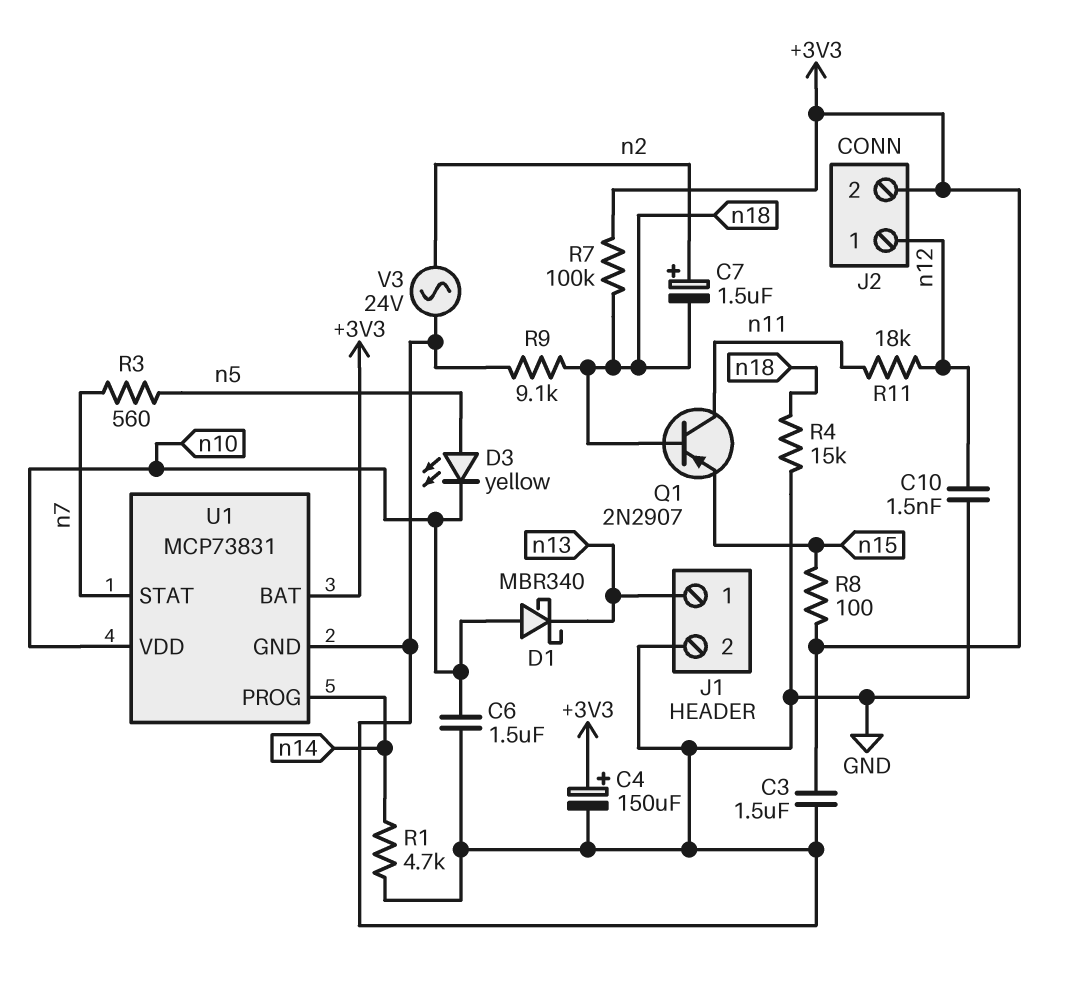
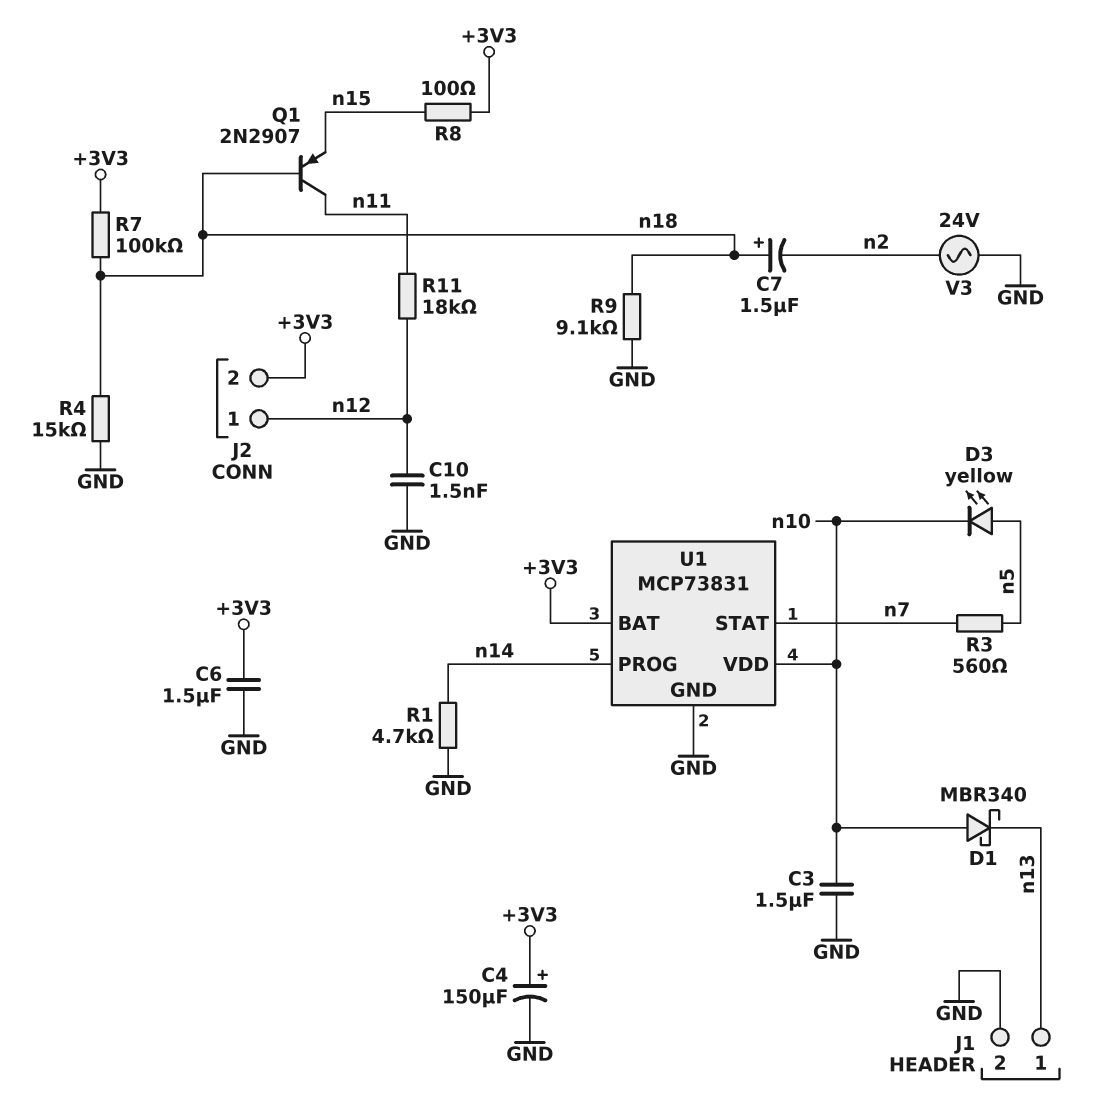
C3: 1.5uF (+3V3, GND) -> 1.5uF (GND, n10)
C6: 1.5uF (GND, n10) -> 1.5uF (+3V3, GND)
C7: 1.5uF (plus n2, minus n18) -> 1.5uF (plus n18, minus n2)

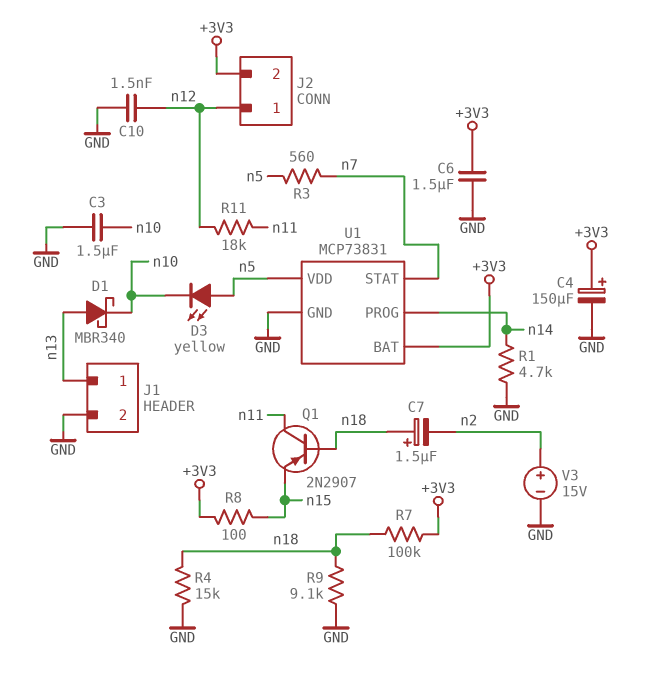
D1: schottky MBR340 (A n10, K n13) -> schottky MBR340 (A n13, K n10)
U1 pin VDD: n10 -> n5
V3: AC 24V (GND, n2) -> 15V (plus n2, minus GND)

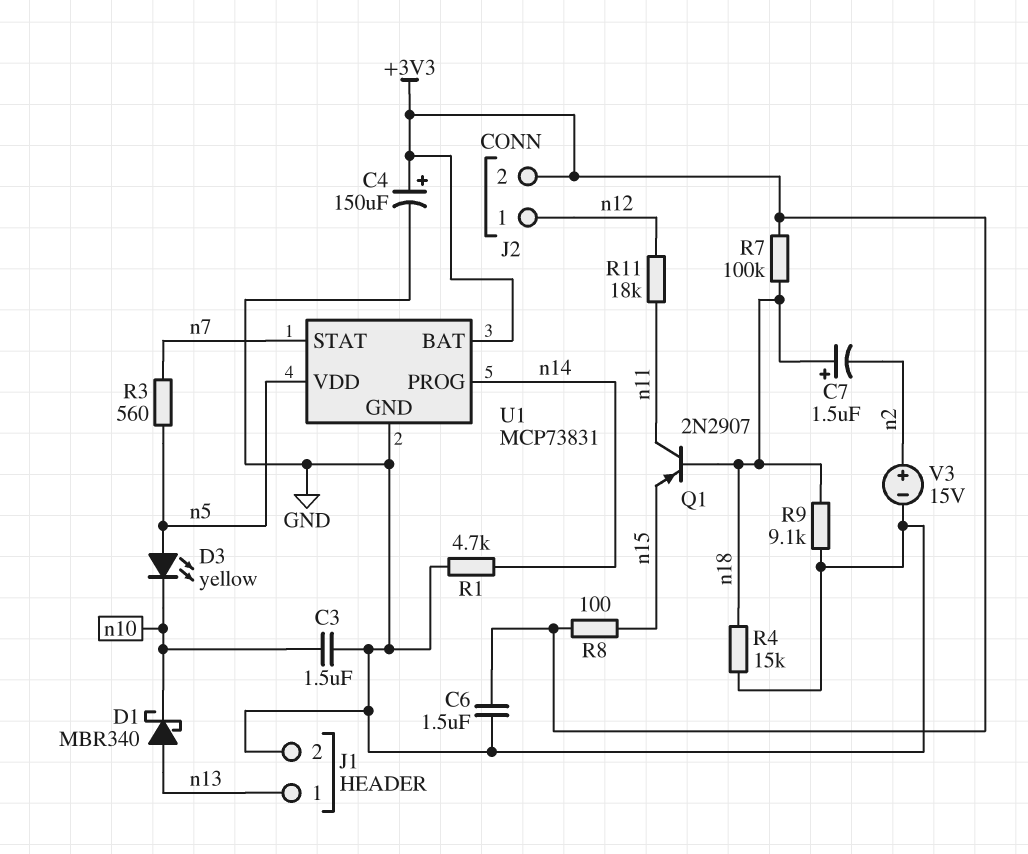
C10: 1.5nF (GND, n12) -> none

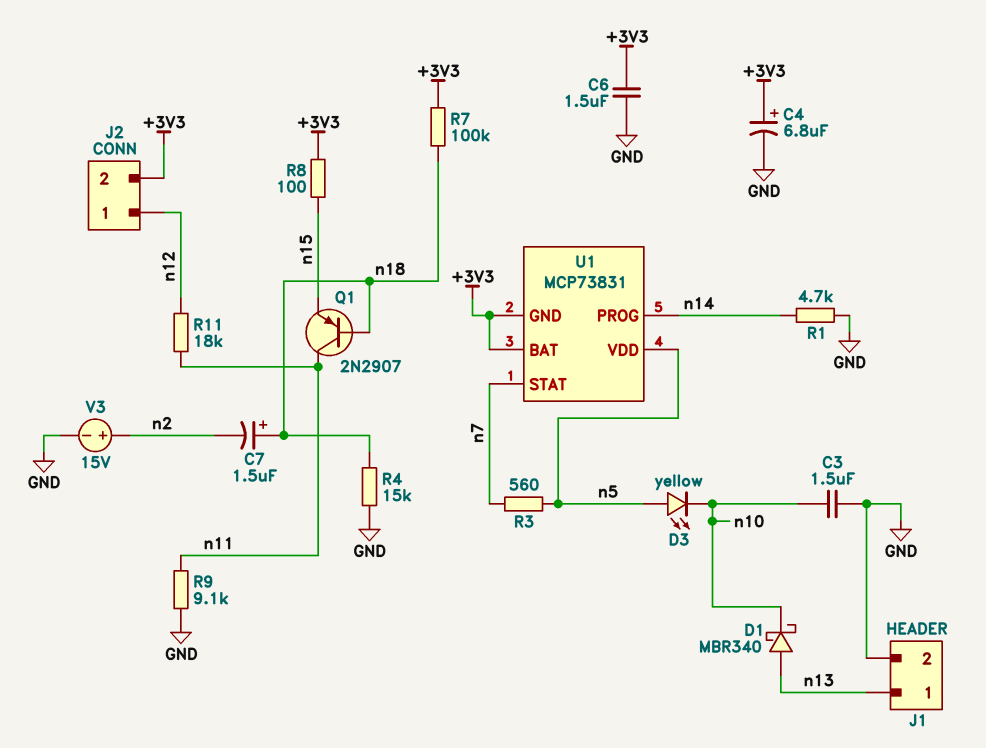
C4: 150uF (plus +3V3, minus GND) -> 6.8uF (plus +3V3, minus GND)
R9: 9.1k (GND, n18) -> 9.1k (GND, n11)
U1 pin GND: GND -> +3V3

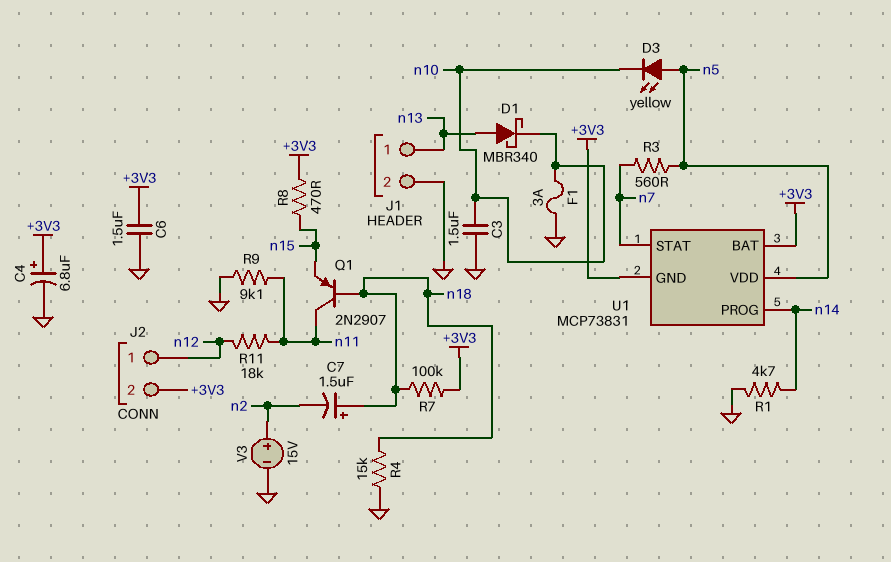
F1: none -> 3A (GND, n10)
R8: 100 (+3V3, n15) -> 470 (+3V3, n15)

